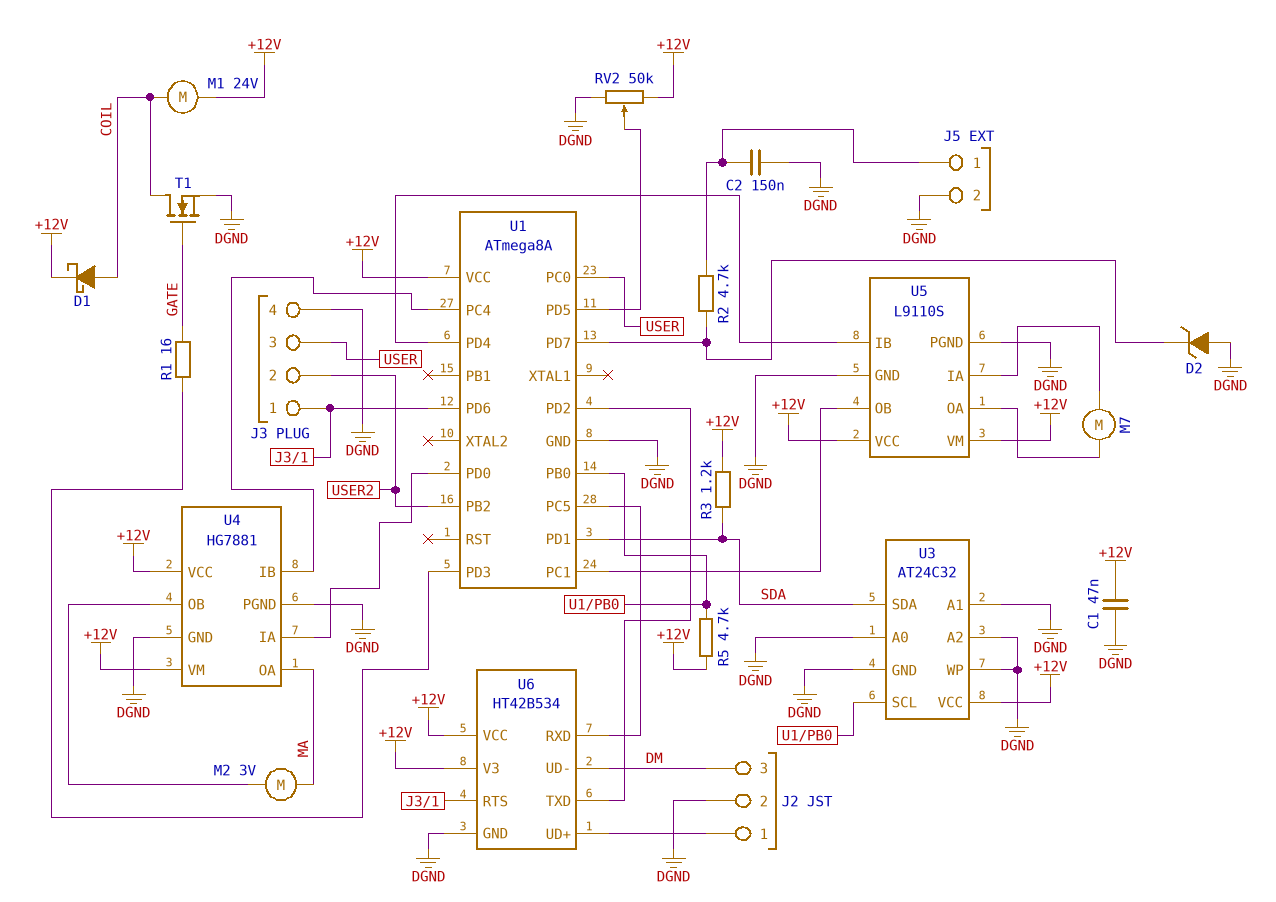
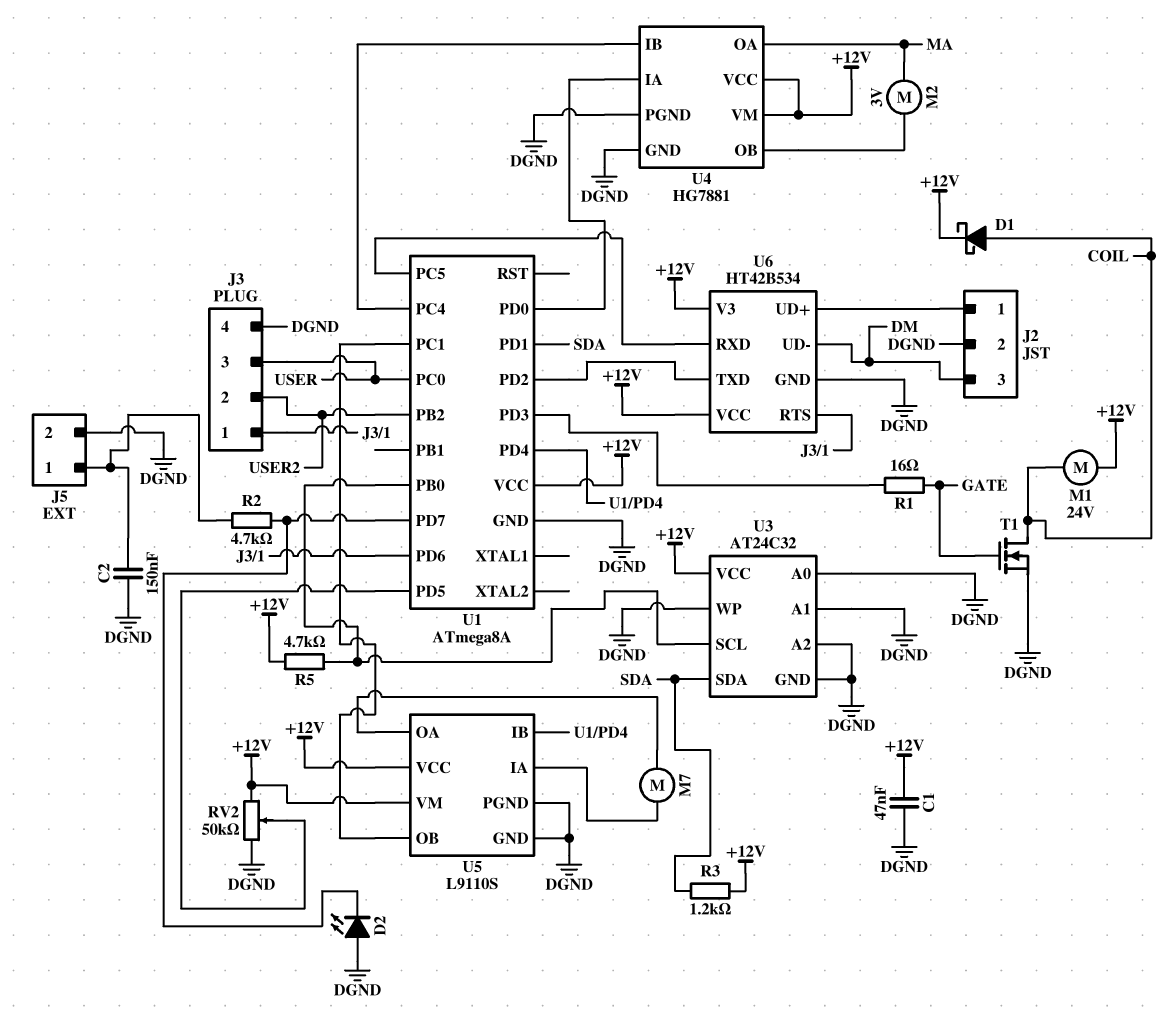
D2: zener (A DGND, K U1/PD7) -> LED (A DGND, K U1/PD7)

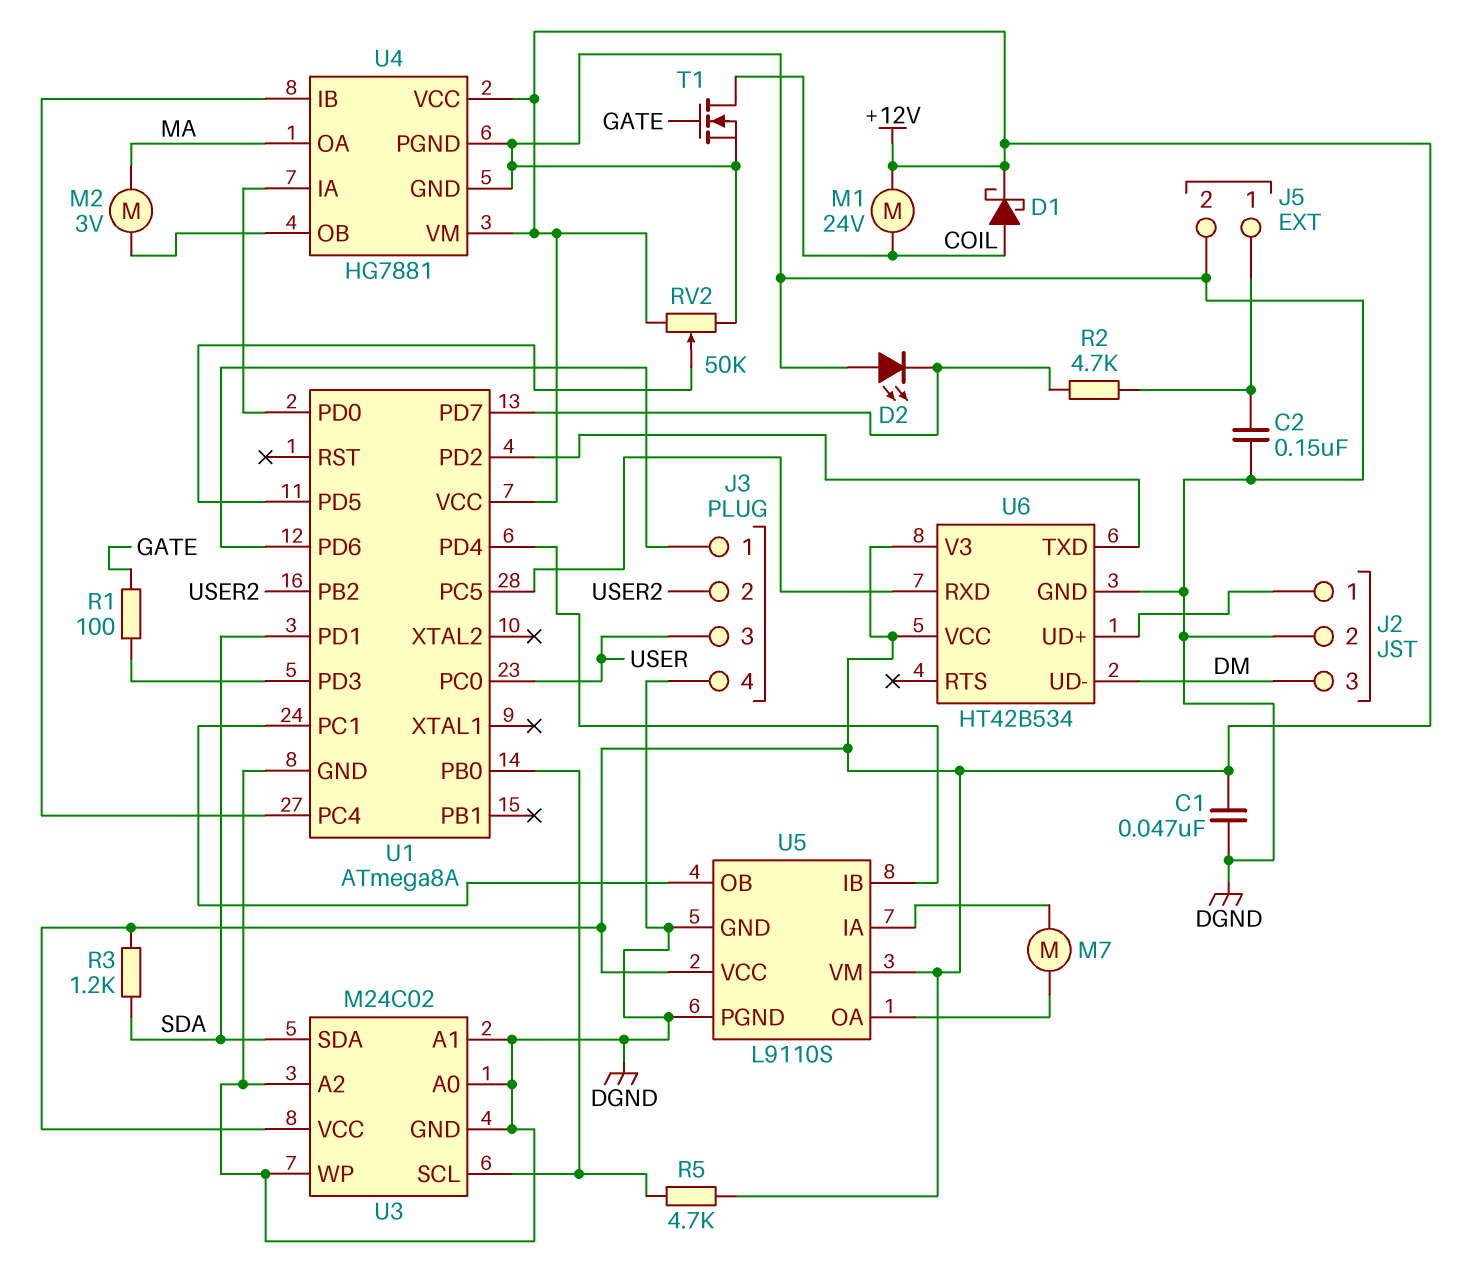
R1: 16 (GATE, U1/PD3) -> 100 (GATE, U1/PD3)
U3: AT24C32 -> M24C02
U6 pin RTS: J3/1 -> none

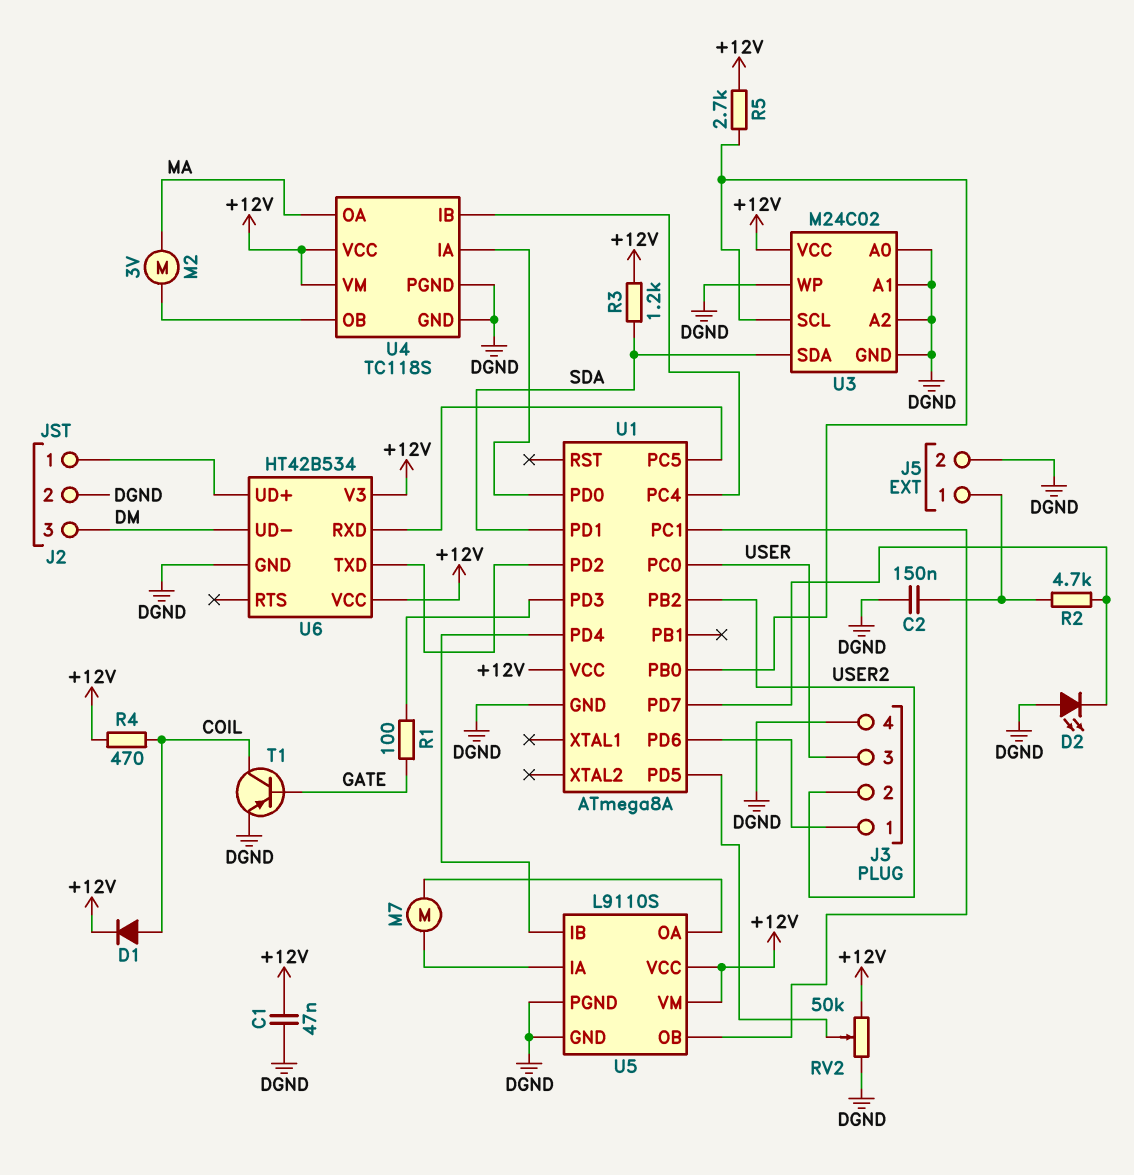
D1: schottky (A COIL, K +12V) -> diode (A COIL, K +12V)
M1: motor 24V (+12V, COIL) -> none
R4: none -> 470 (+12V, COIL)
R5: 4.7k (+12V, U1/PB0) -> 2.7k (+12V, U1/PB0)
T1: NMOS (G GATE, D COIL, S DGND) -> PNP (B GATE, C COIL, E DGND)
U4: HG7881 -> TC118S

